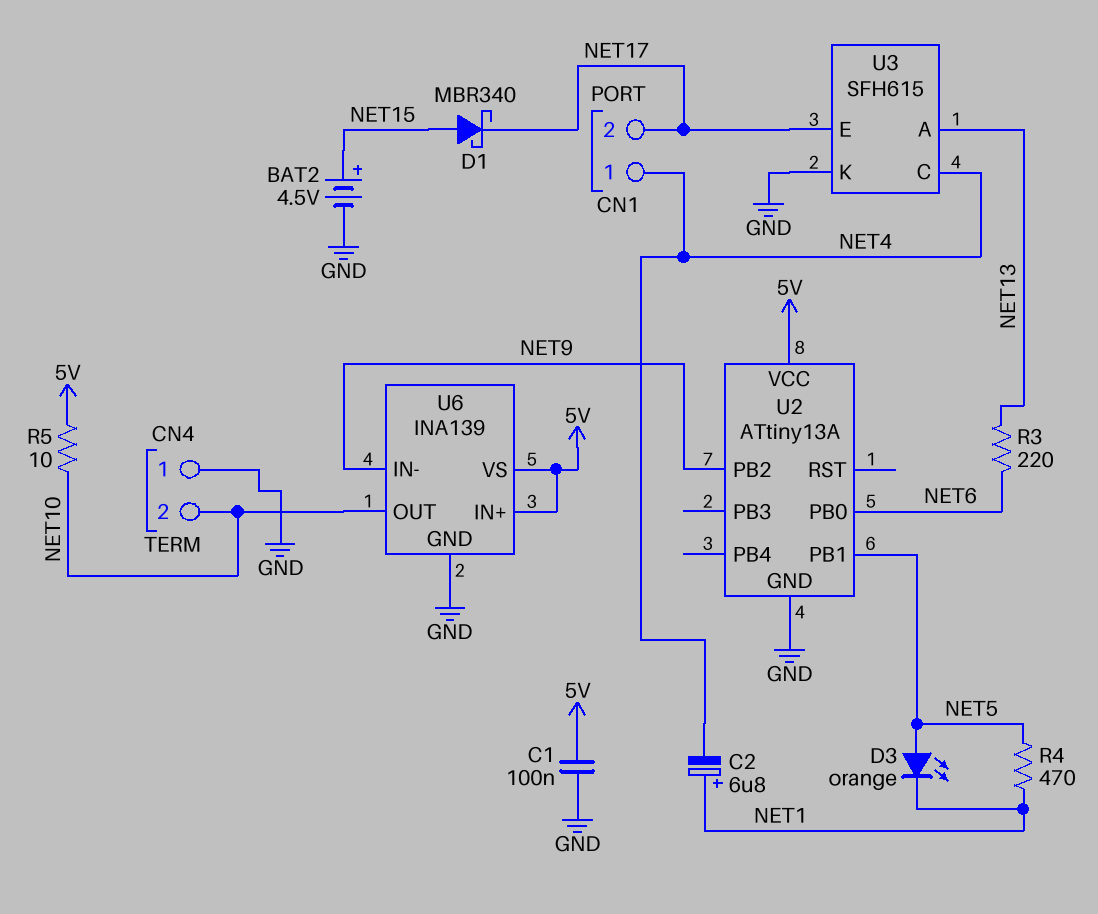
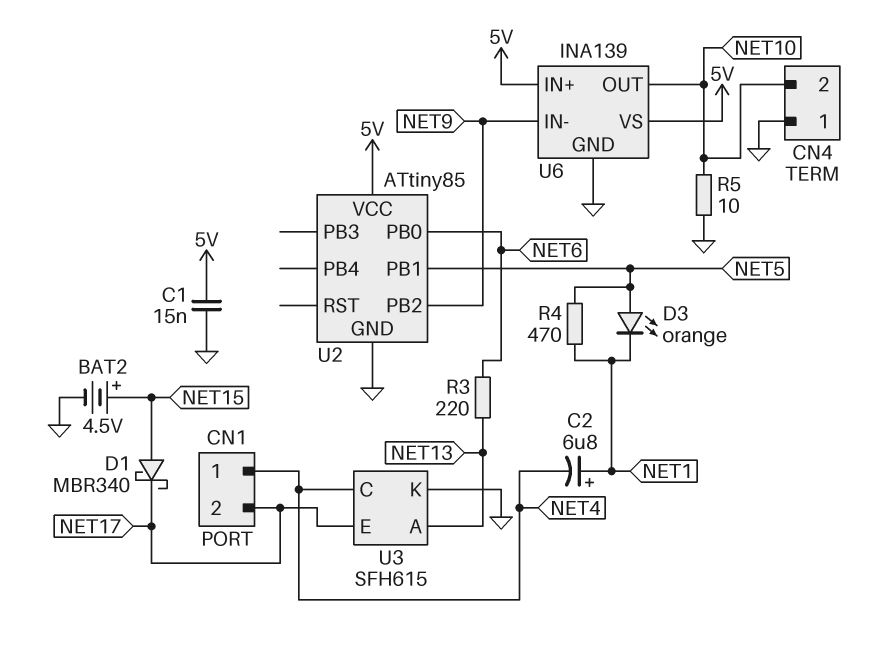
C1: 100nF (5V, GND) -> 15nF (5V, GND)
R5: 10 (5V, NET10) -> 10 (GND, NET10)
U2: ATtiny13A -> ATtiny85

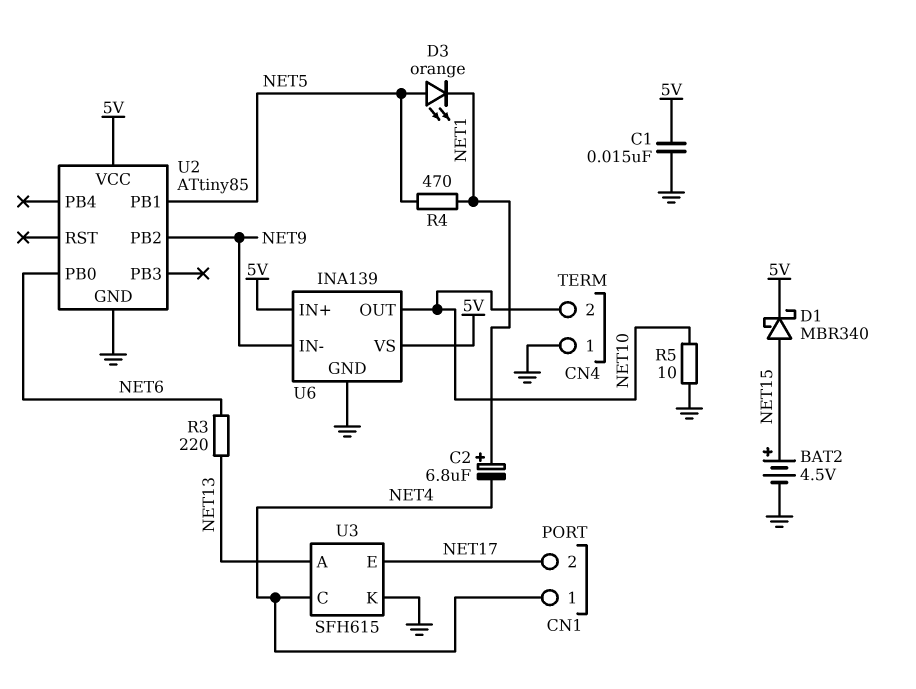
D1: schottky MBR340 (A NET15, K NET17) -> schottky MBR340 (A NET15, K 5V)

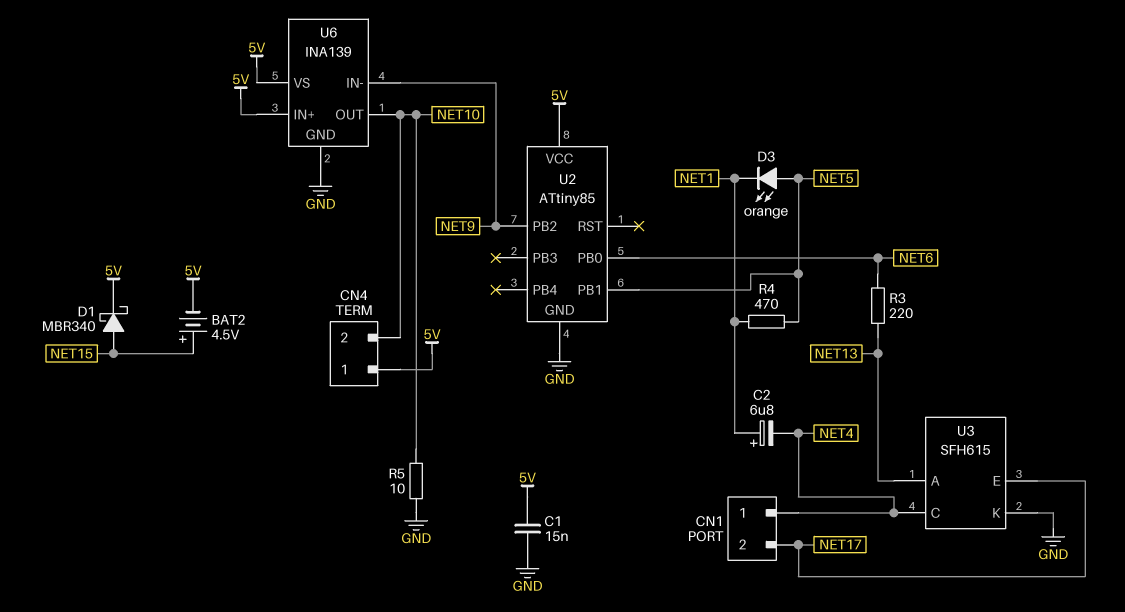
BAT2: 4.5V (plus NET15, minus GND) -> 4.5V (plus NET15, minus 5V)
CN4 pin 1: GND -> 5V

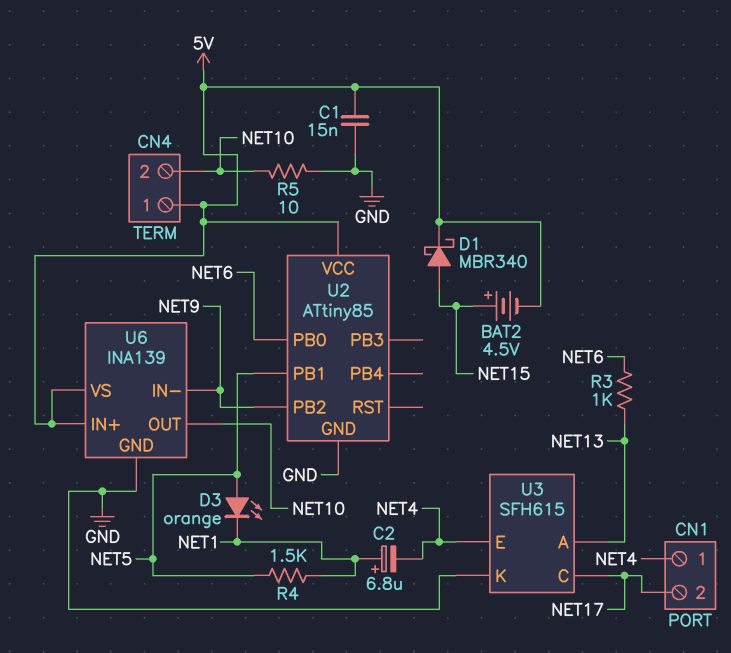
R3: 220 (NET6, NET13) -> 1k (NET6, NET13)
R4: 470 (NET1, NET5) -> 1.5k (NET1, NET5)
U3 pin C: NET4 -> NET17
U3 pin E: NET17 -> NET4

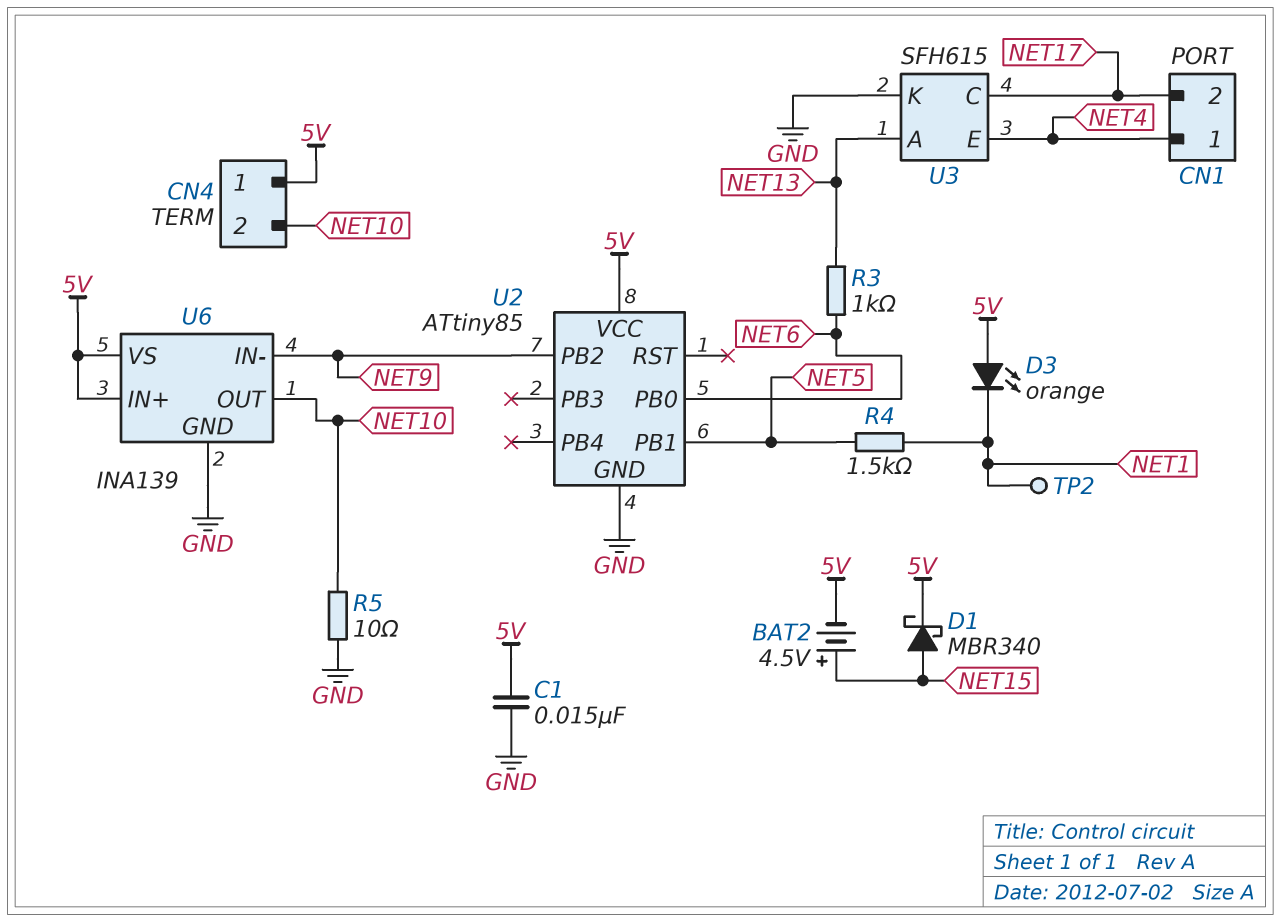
C2: 6.8uF (plus NET1, minus NET4) -> none
D3: LED orange (A NET5, K NET1) -> LED orange (A 5V, K NET1)
TP2: none -> test point (NET1)

